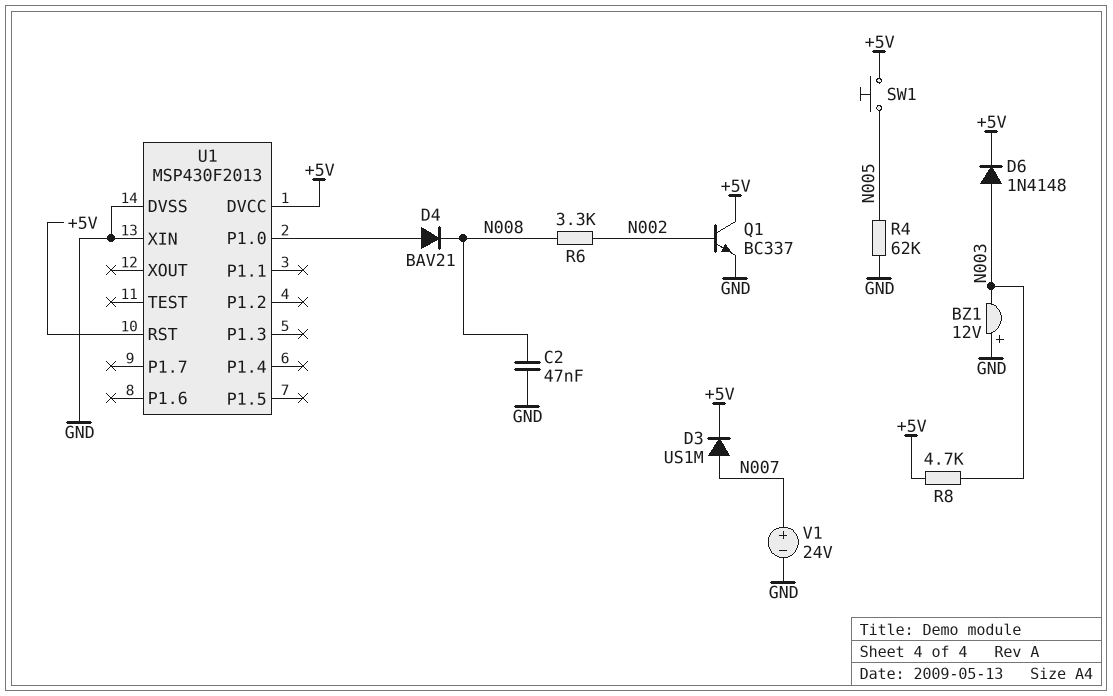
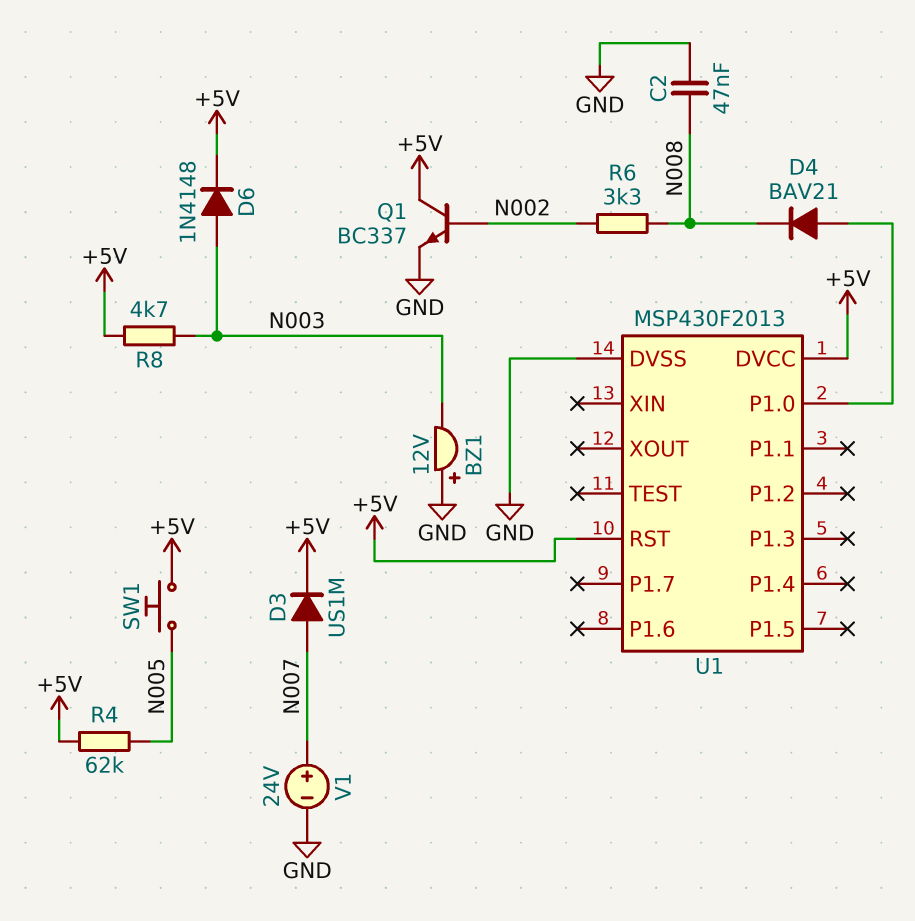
R4: 62k (GND, N005) -> 62k (+5V, N005)
U1 pin XIN: GND -> none

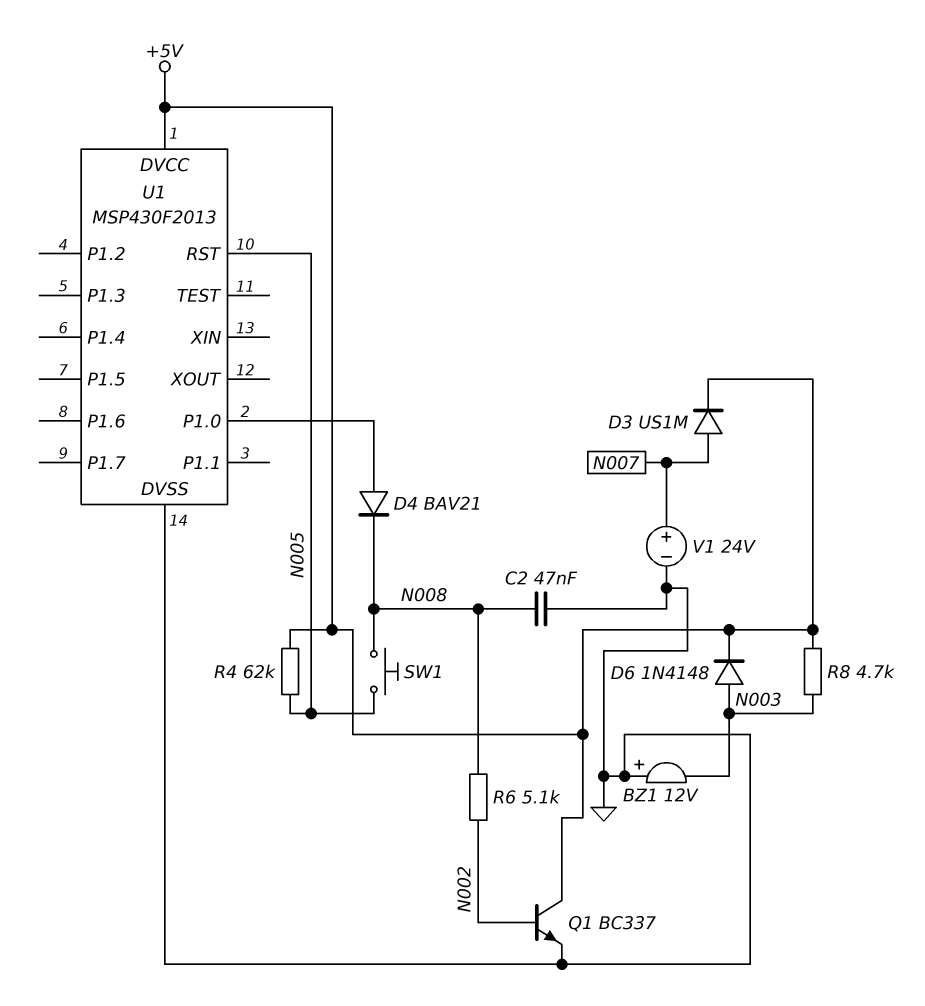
R6: 3.3k (N002, N008) -> 5.1k (N002, N008)
SW1: button (+5V, N005) -> button (N005, N008)
U1 pin RST: +5V -> N005

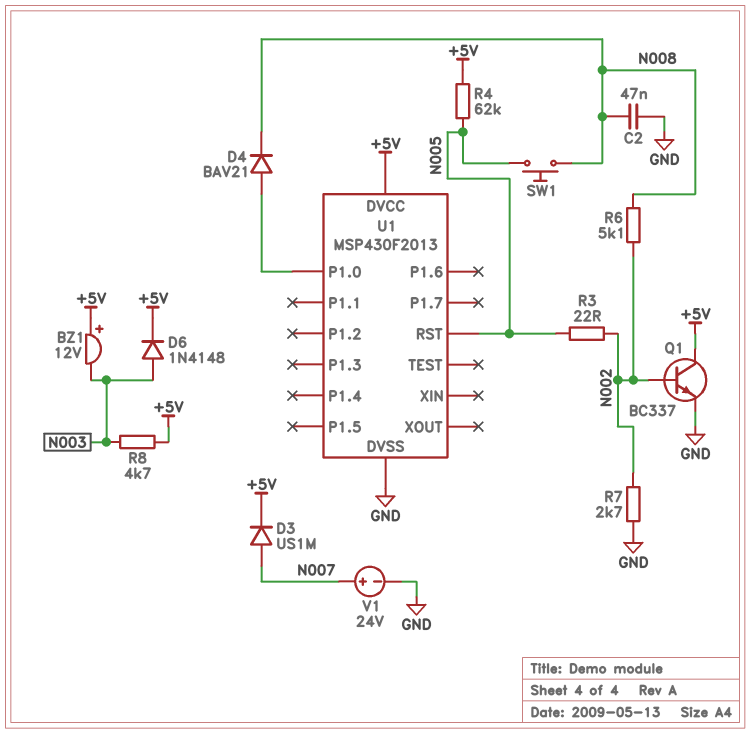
BZ1: buzzer 12V (plus GND, minus N003) -> buzzer 12V (plus +5V, minus N003)
R3: none -> 22 (N002, N005)
R7: none -> 2.7k (GND, N002)

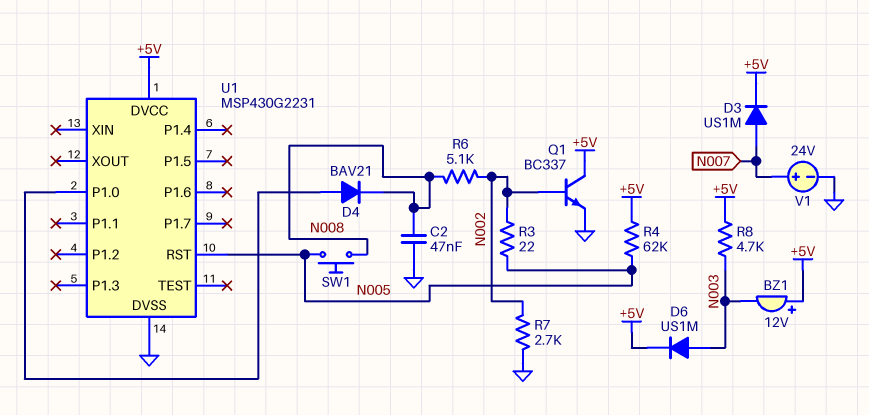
D6: diode 1N4148 (A N003, K +5V) -> diode US1M (A N003, K +5V)
U1: MSP430F2013 -> MSP430G2231

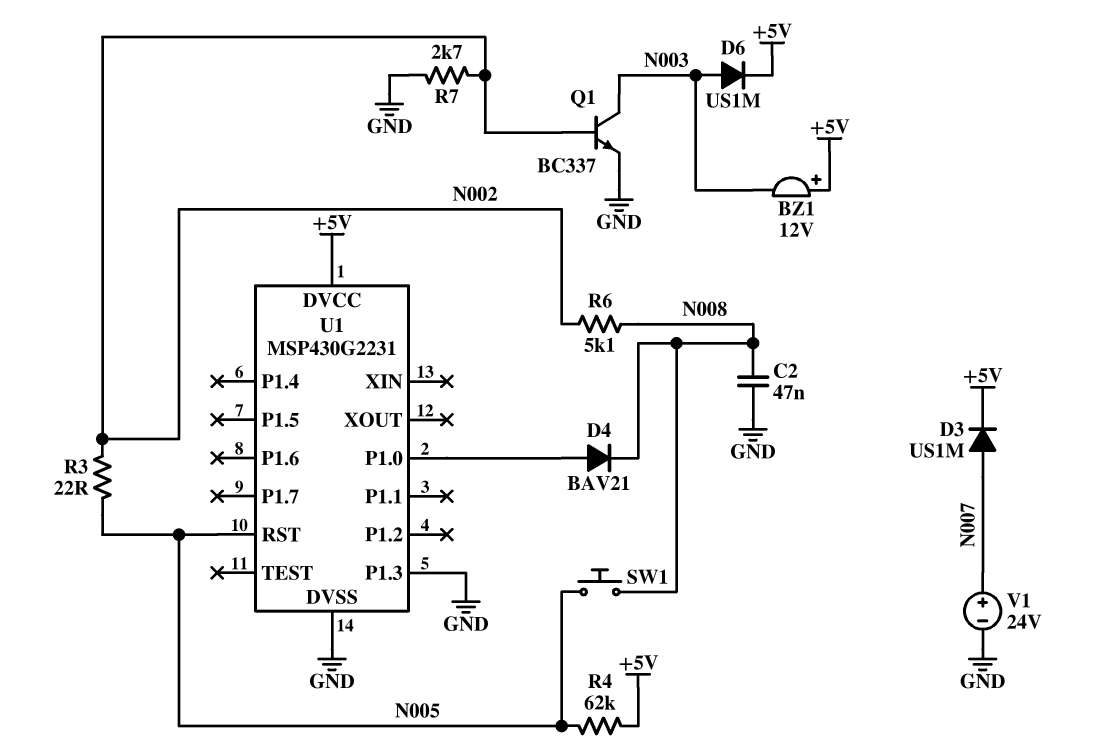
Q1: NPN BC337 (B N002, C +5V, E GND) -> NPN BC337 (B N002, C N003, E GND)
R8: 4.7k (+5V, N003) -> none
U1 pin P1.3: none -> GND

